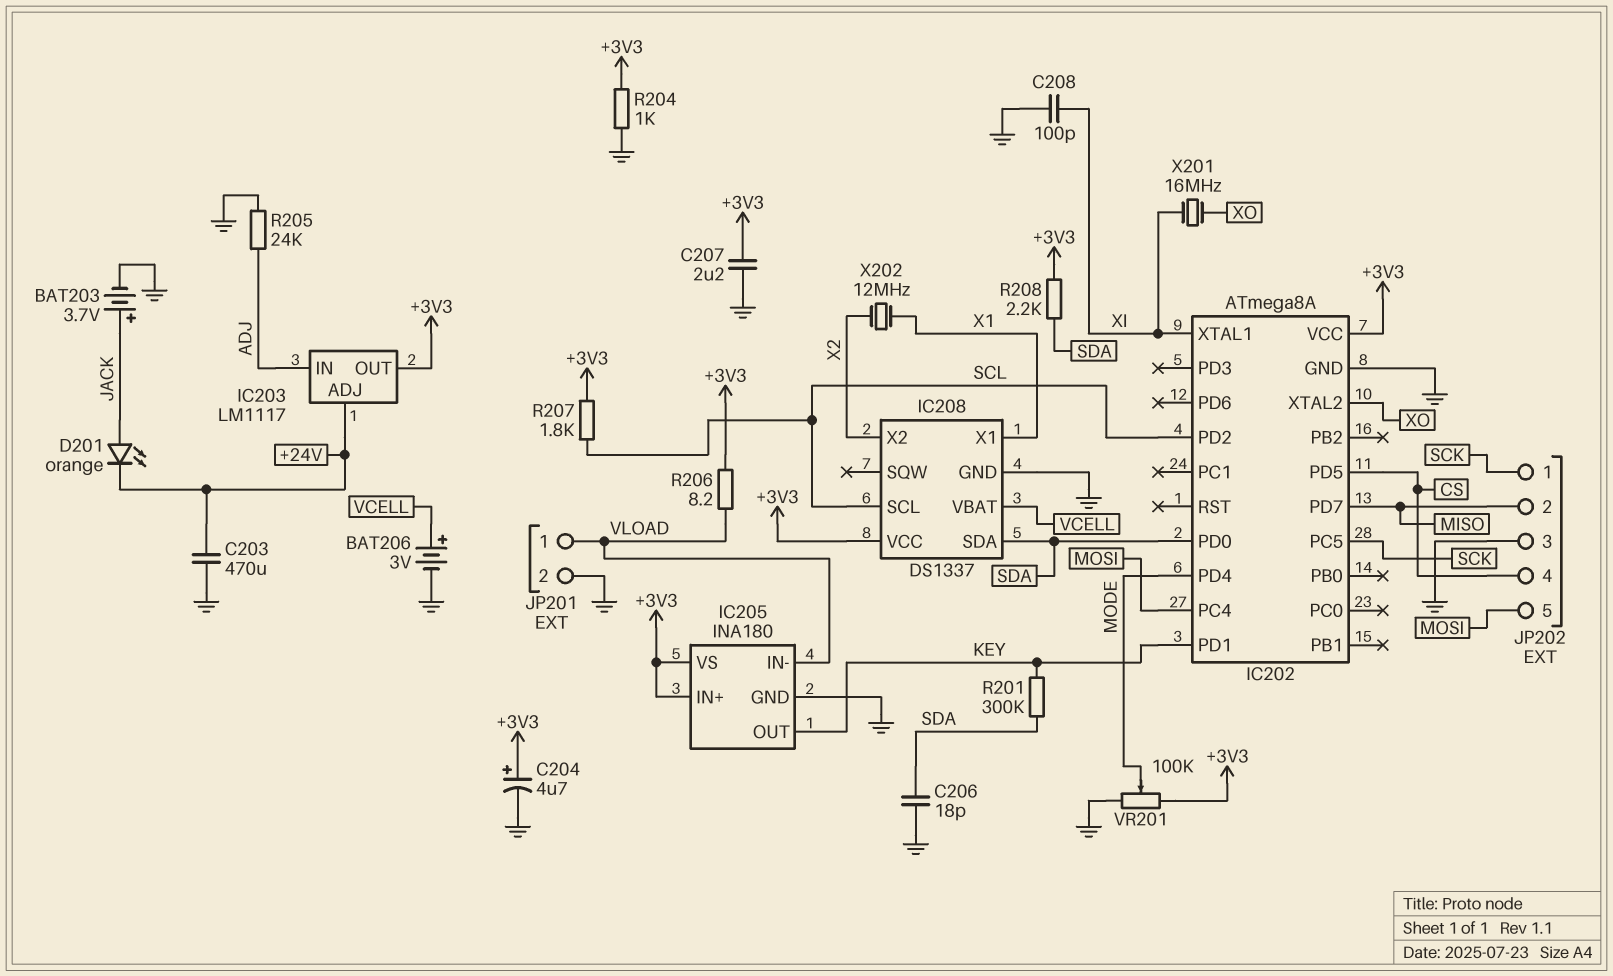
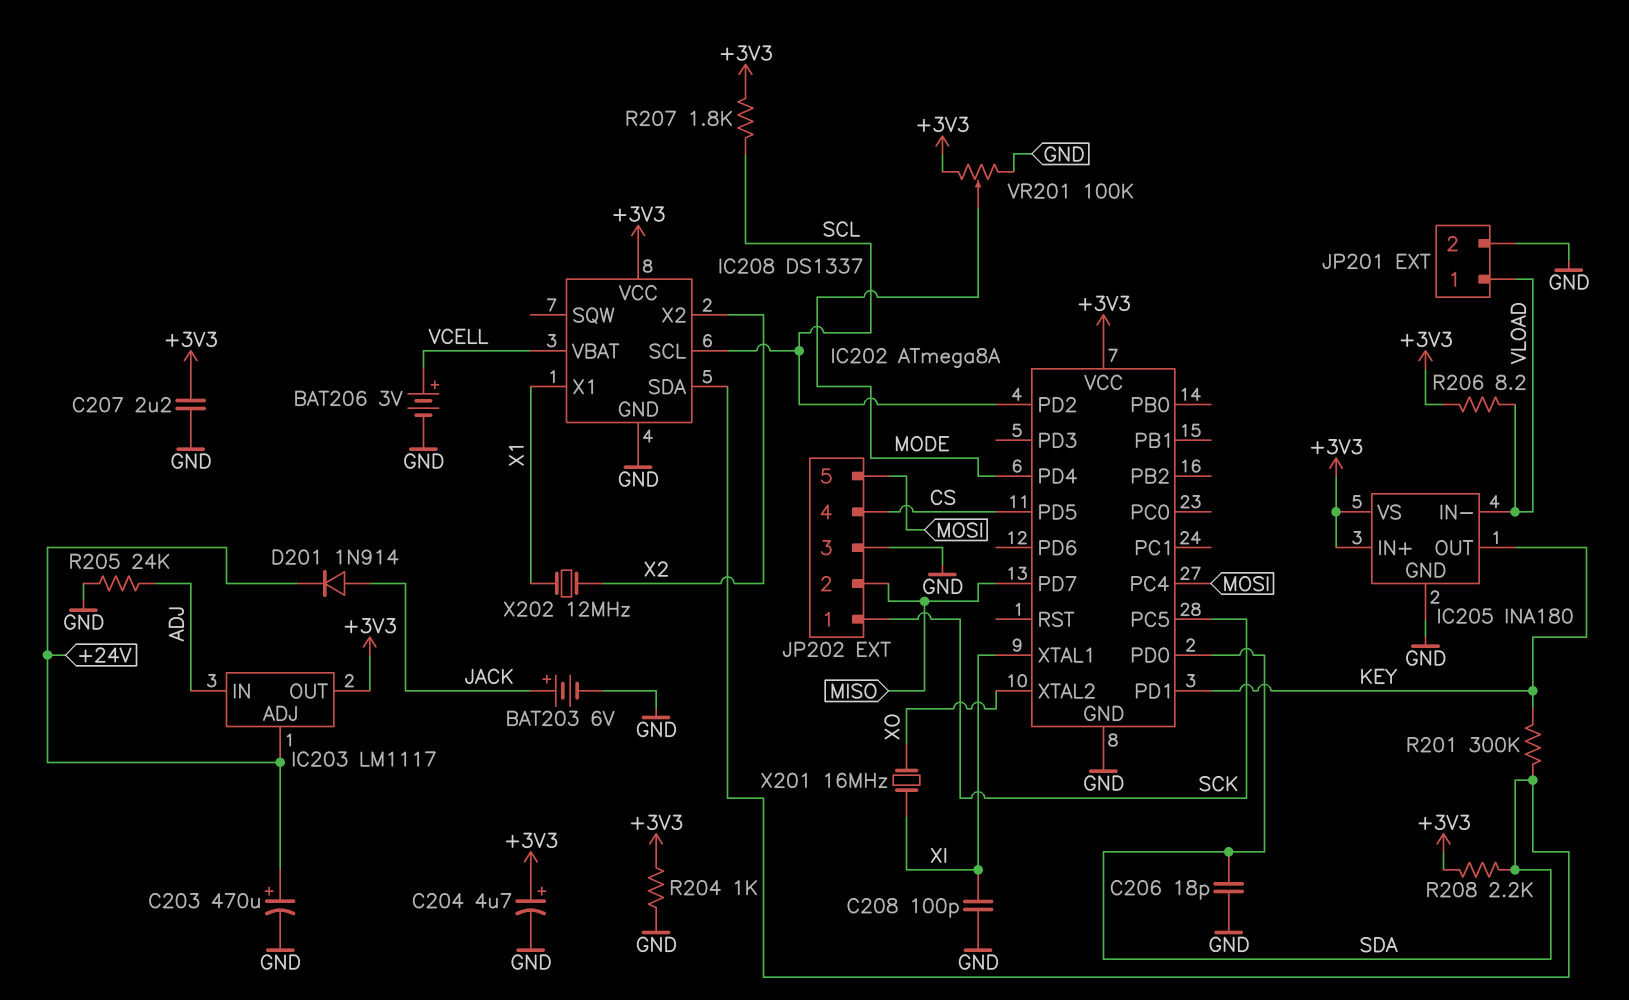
BAT203: 3.7V (plus JACK, minus GND) -> 6V (plus JACK, minus GND)
C203: 470uF (+24V, GND) -> 470uF (plus +24V, minus GND)
D201: LED orange (A JACK, K +24V) -> diode 1N914 (A JACK, K +24V)

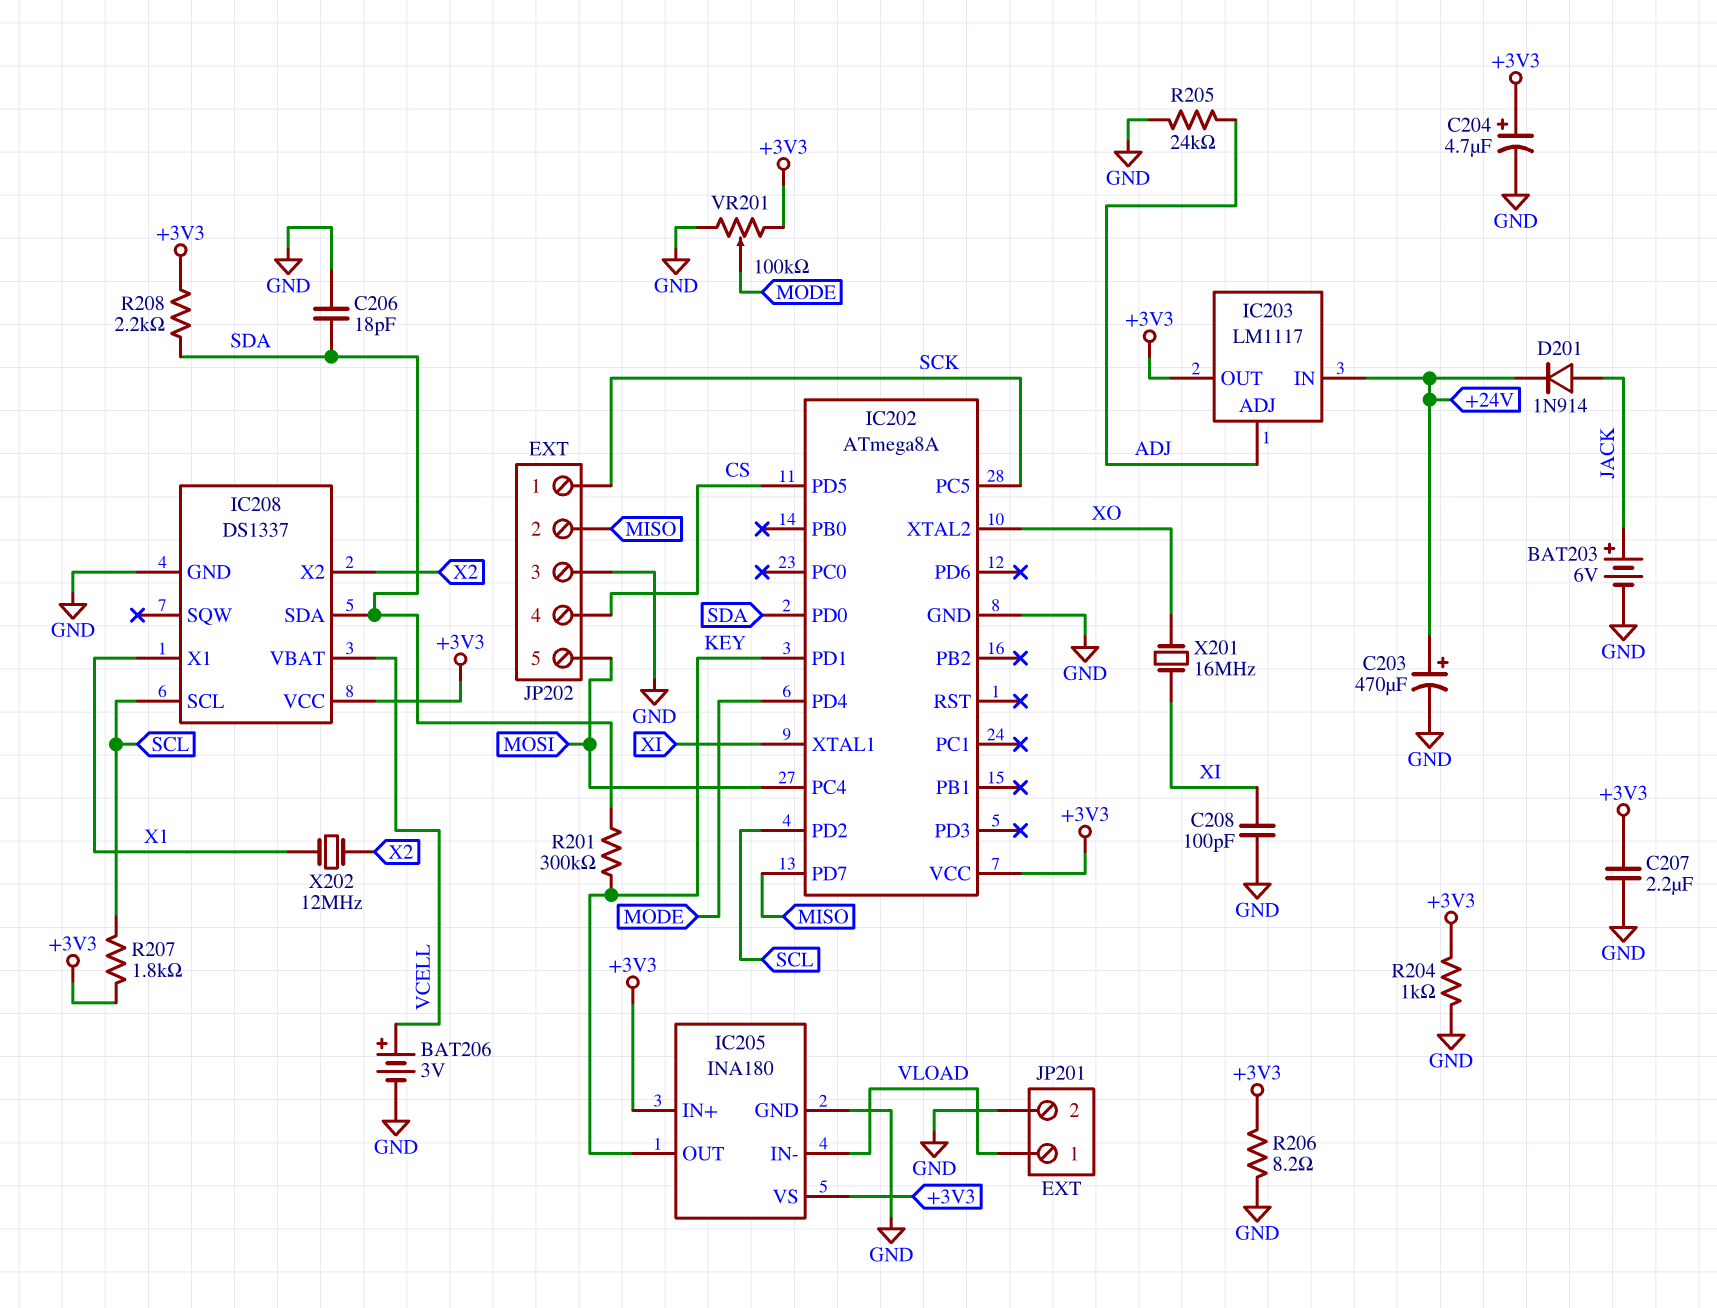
IC203 pin ADJ: +24V -> ADJ
IC203 pin IN: ADJ -> +24V
R206: 8.2 (+3V3, VLOAD) -> 8.2 (+3V3, GND)

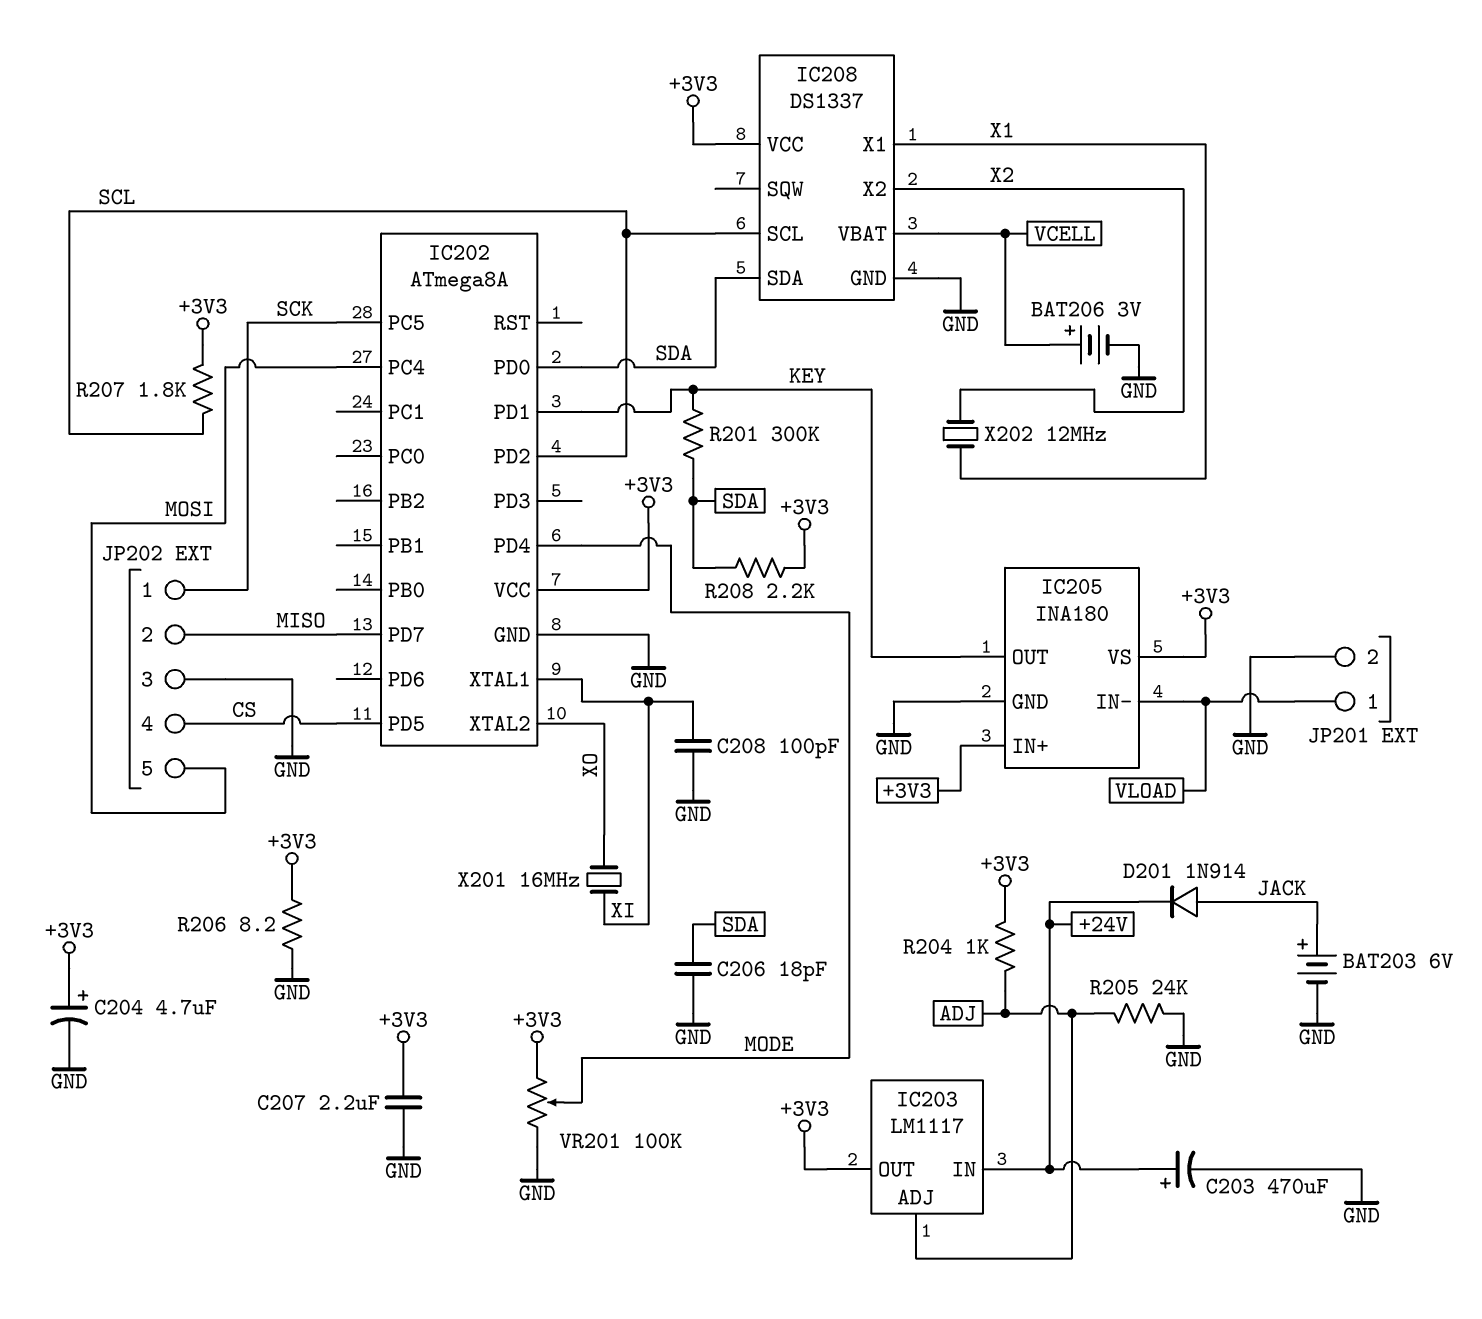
R204: 1k (+3V3, GND) -> 1k (+3V3, ADJ)

